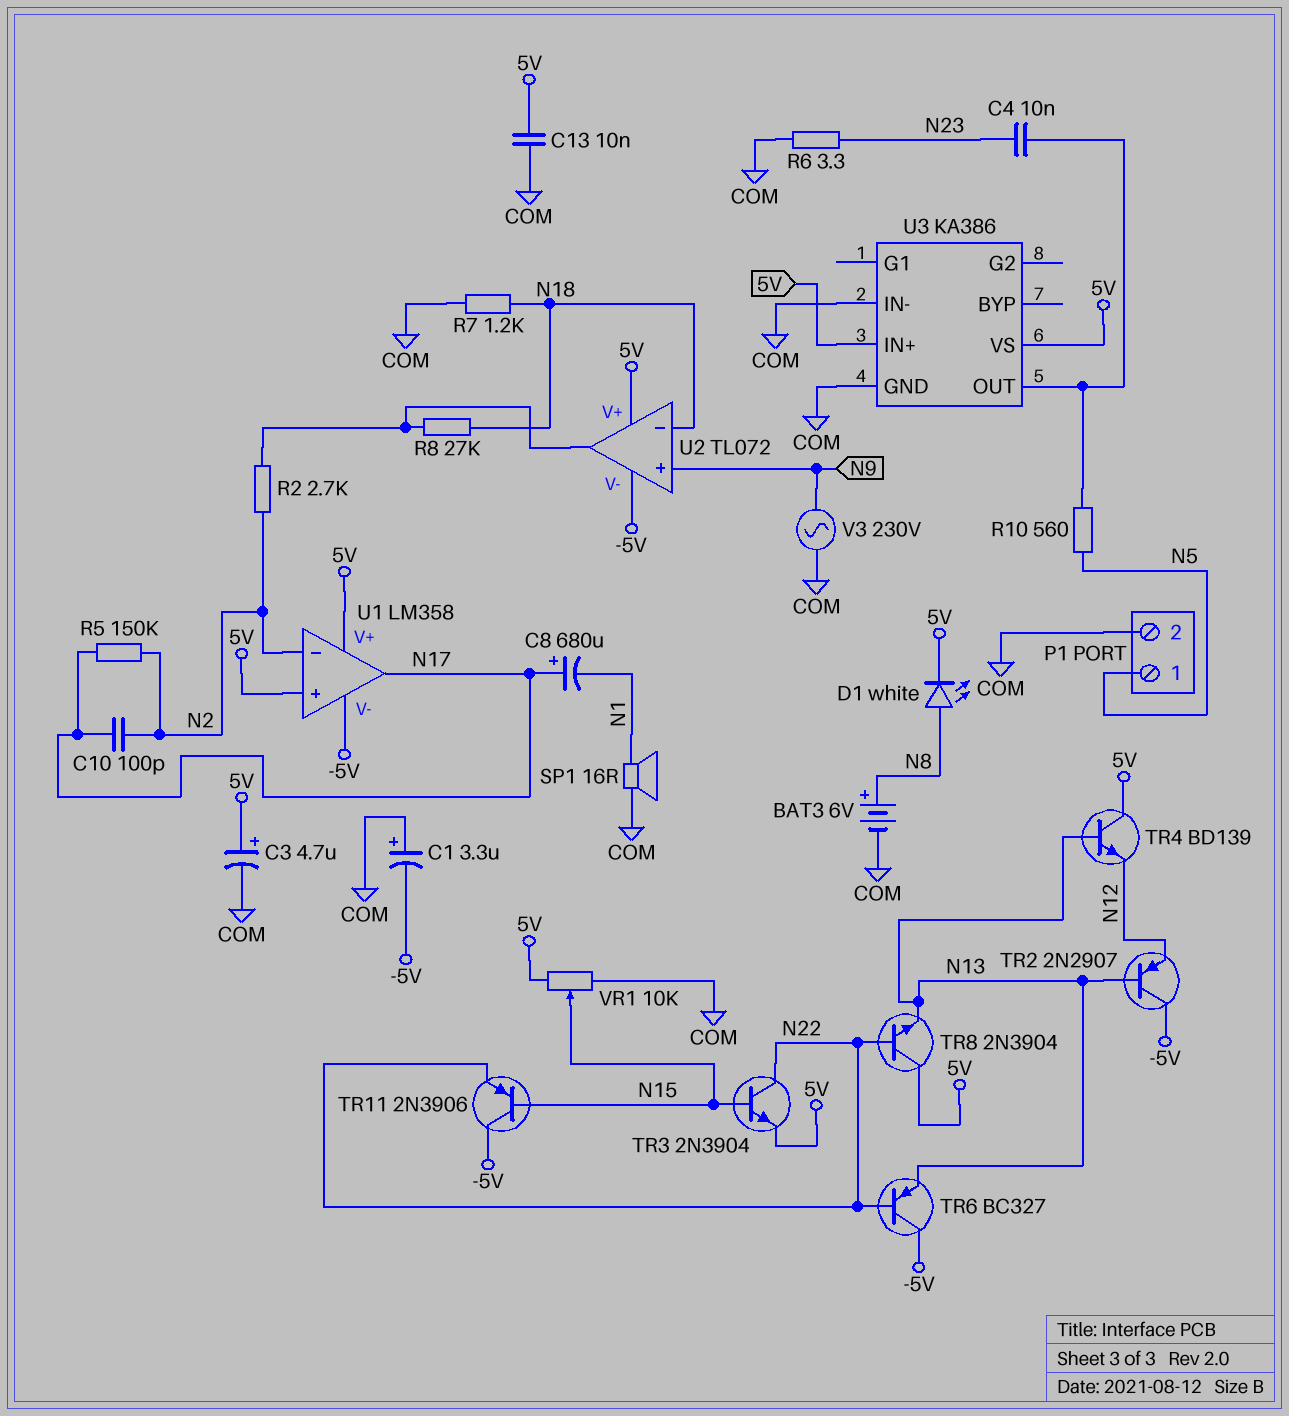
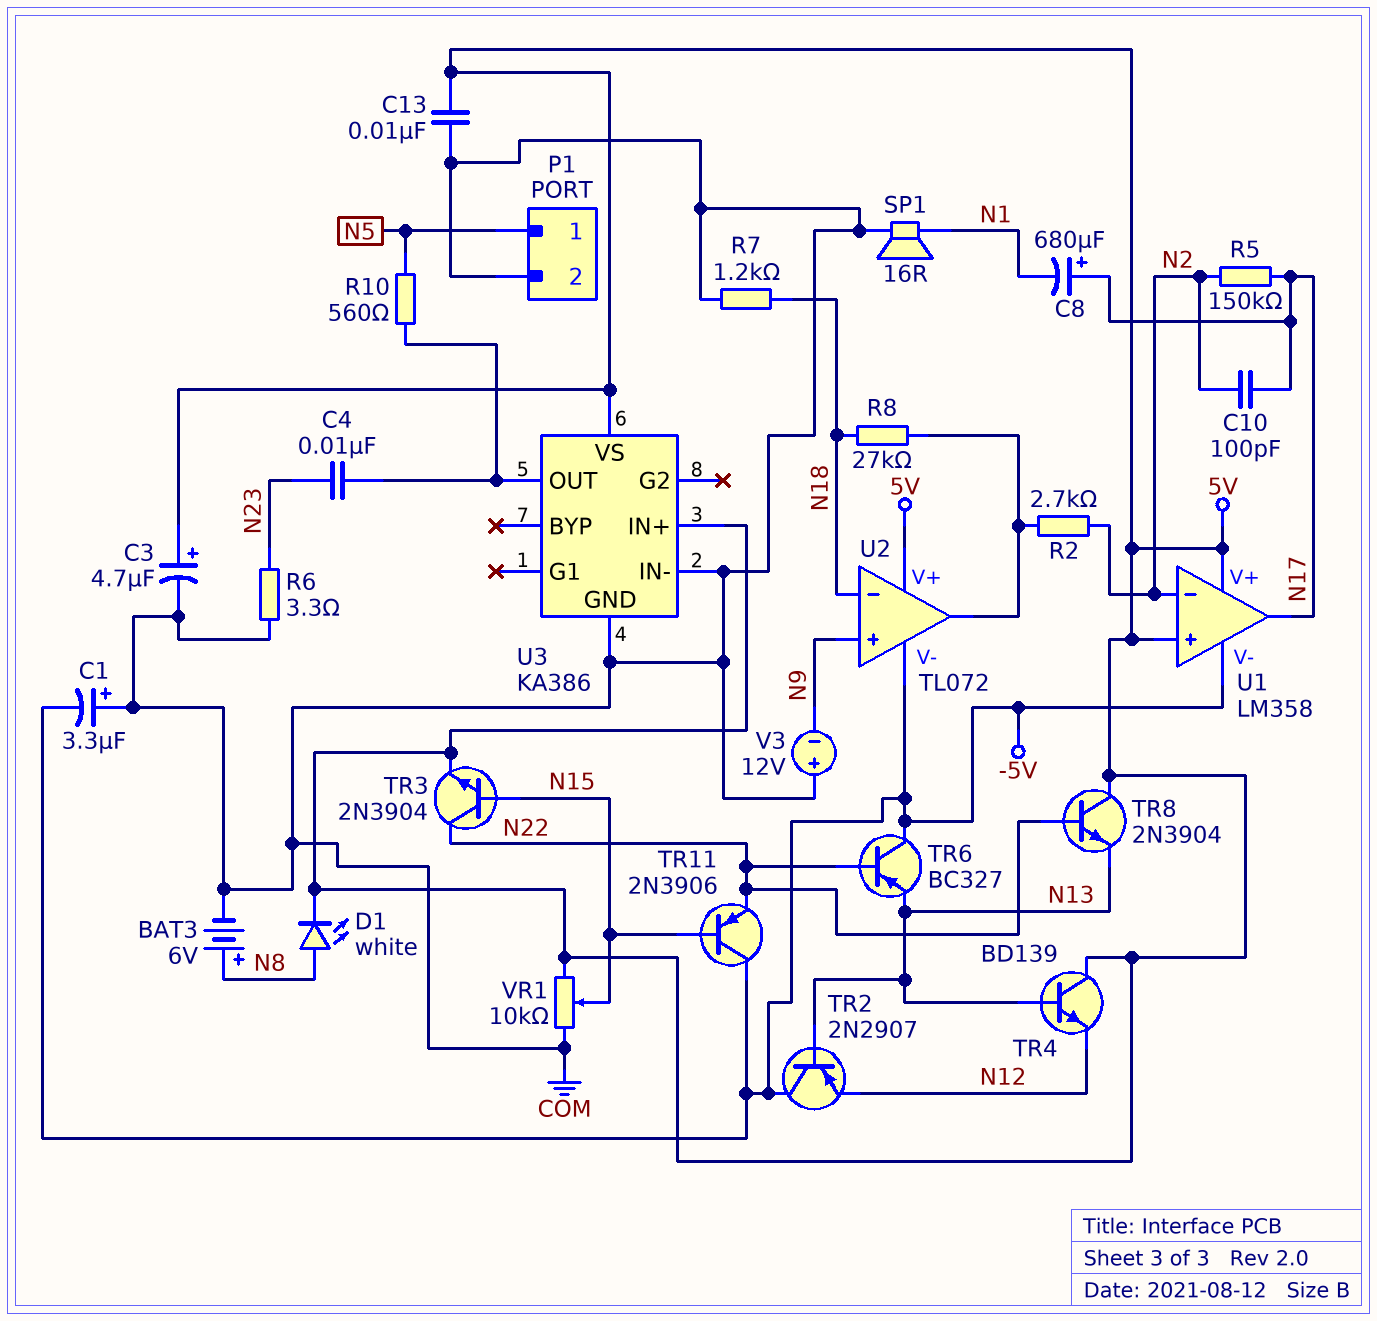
V3: AC 230V (COM, N9) -> 12V (plus COM, minus N9)

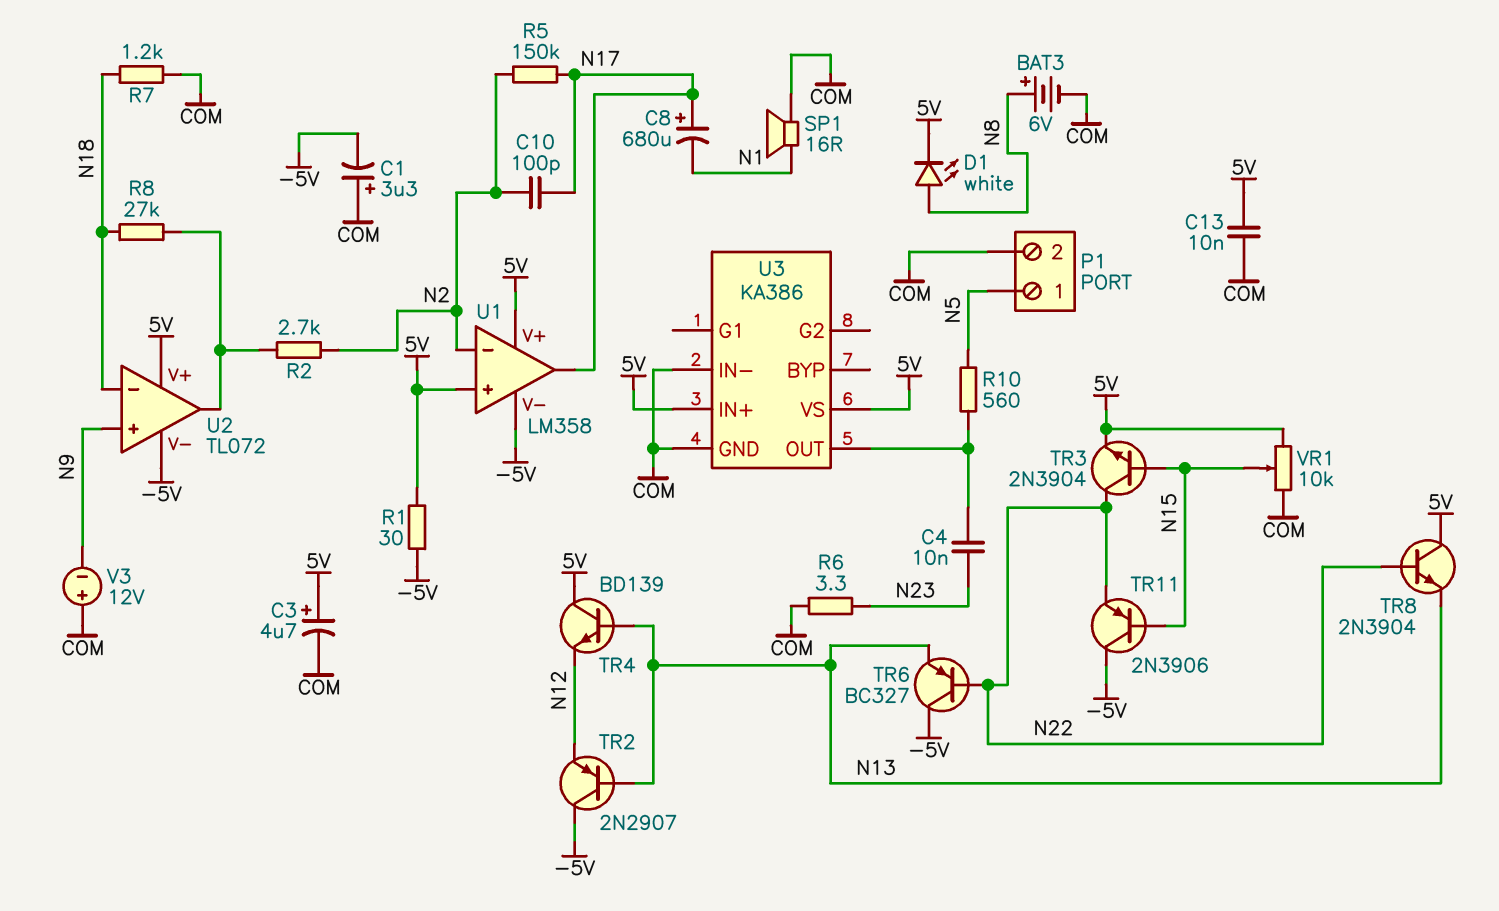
R1: none -> 30 (-5V, 5V)

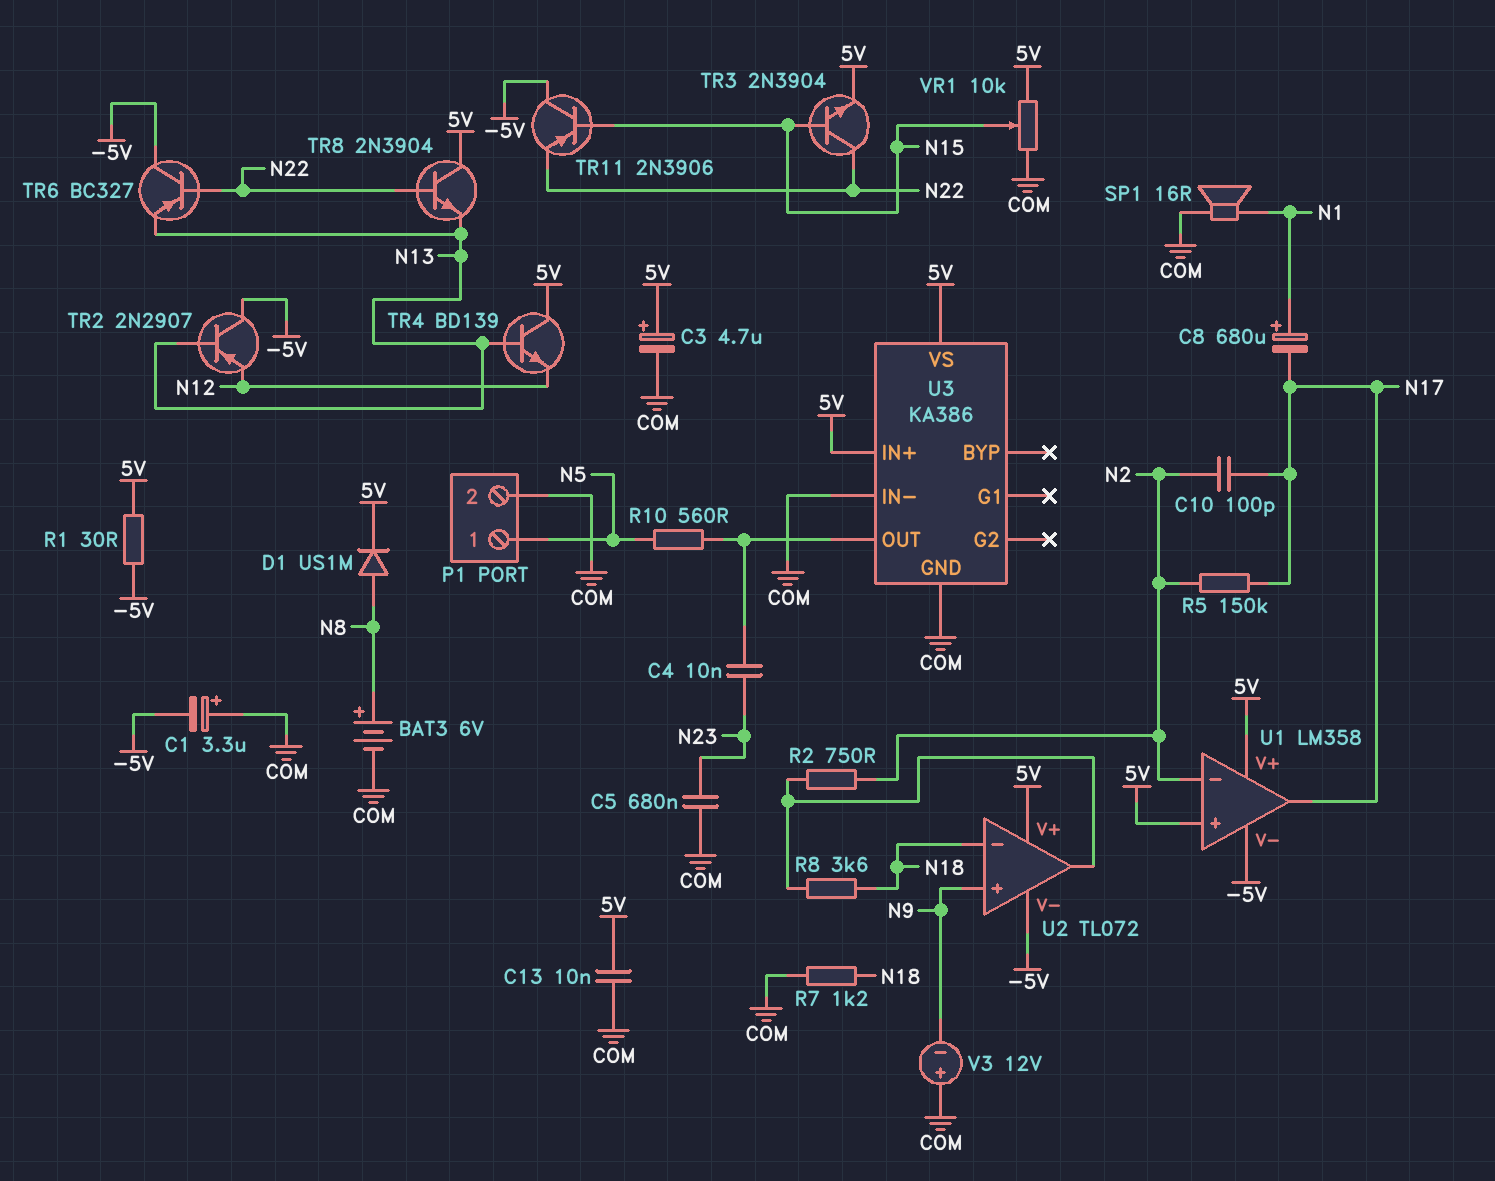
C5: none -> 680nF (COM, N23)
C8: 680uF (plus N17, minus N1) -> 680uF (plus N1, minus N17)
D1: LED white (A N8, K 5V) -> diode US1M (A N8, K 5V)
R2: 2.7k (N2, U2/out) -> 750 (N2, U2/out)
R6: 3.3 (COM, N23) -> none
R8: 27k (N18, U2/out) -> 3.6k (N18, U2/out)

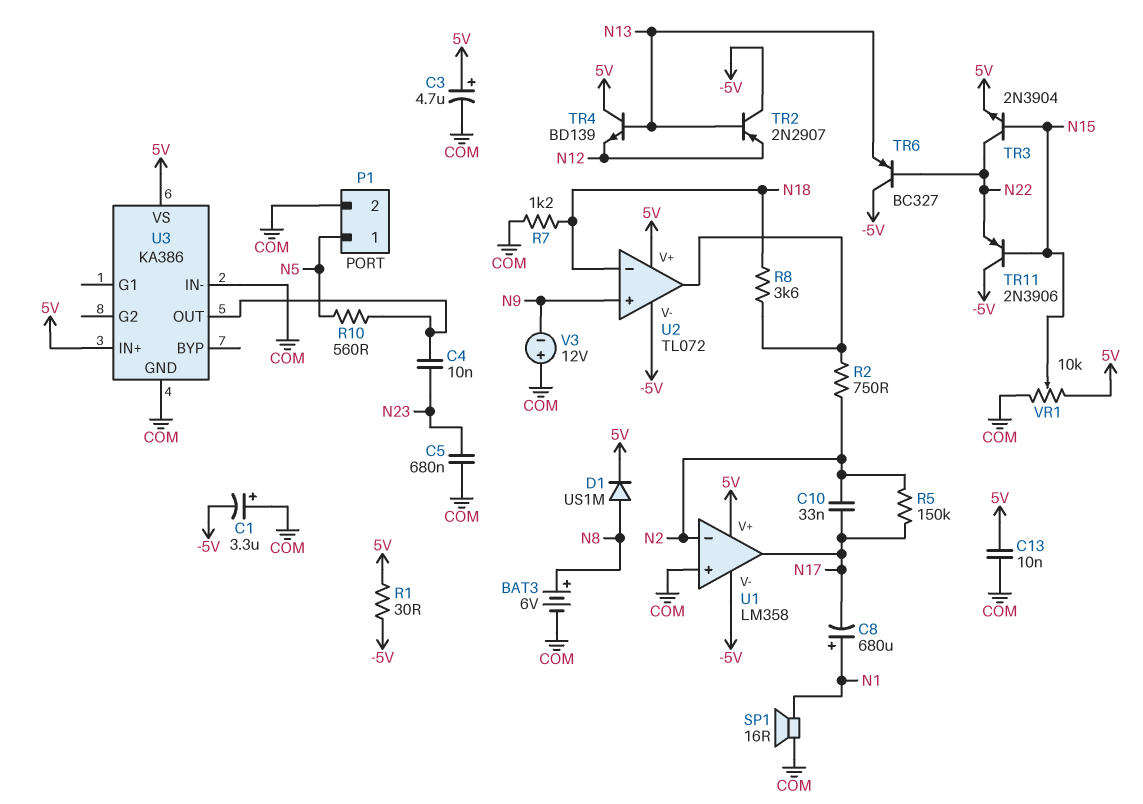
C10: 100pF (N2, N17) -> 33nF (N2, N17)
TR8: NPN 2N3904 (B N22, C 5V, E N13) -> none
U1 pin in+: 5V -> COM

